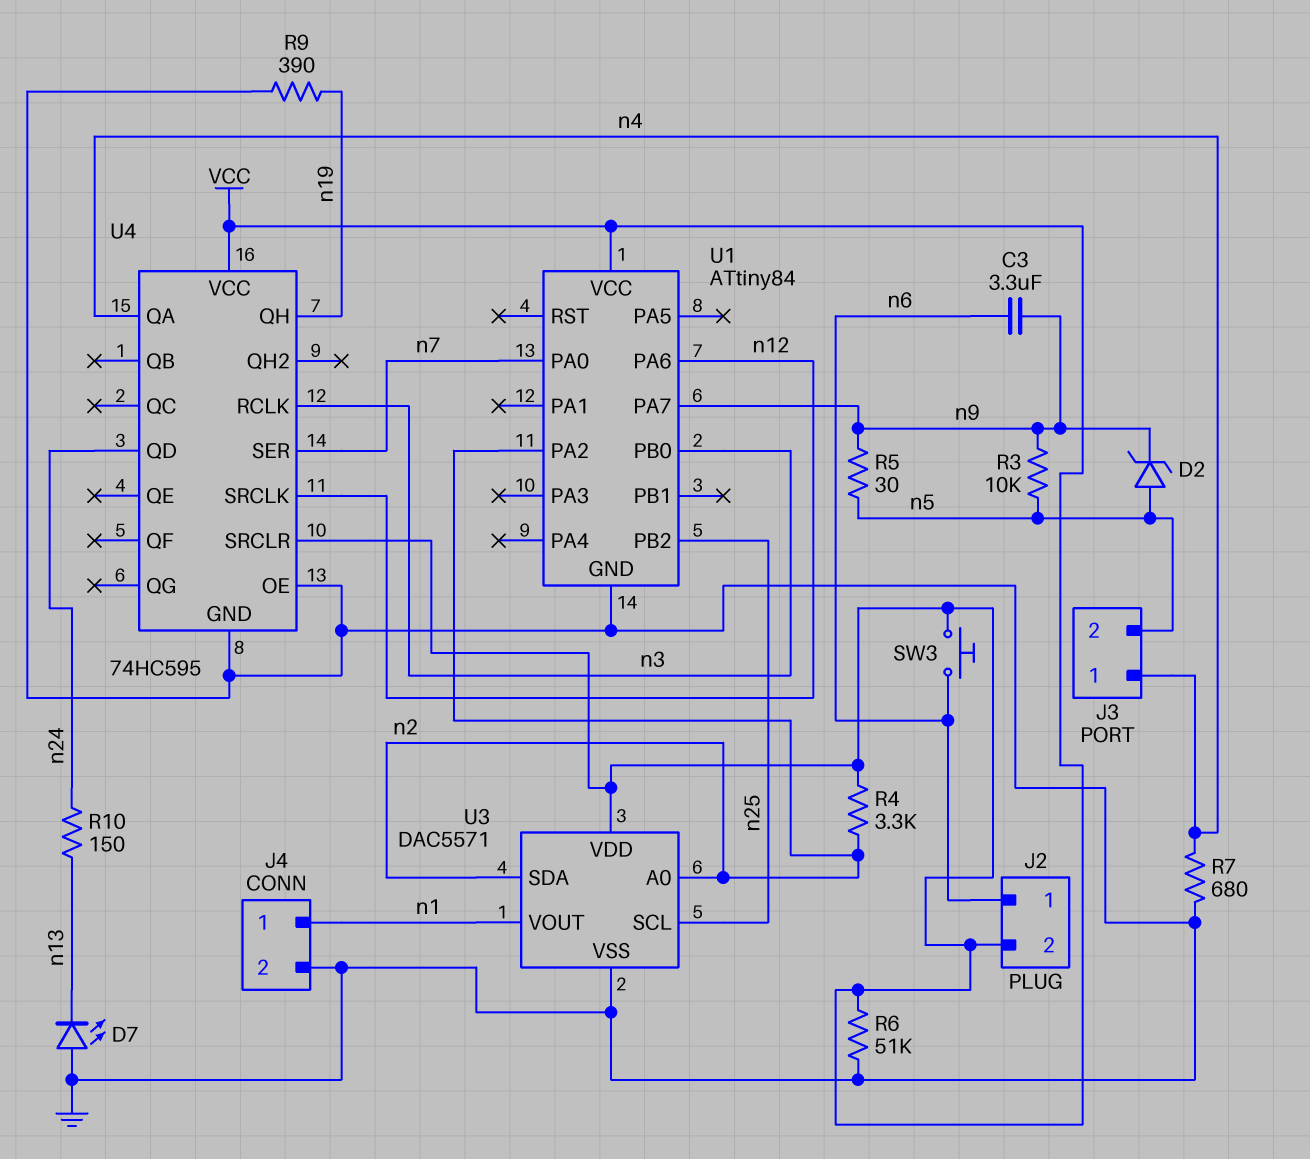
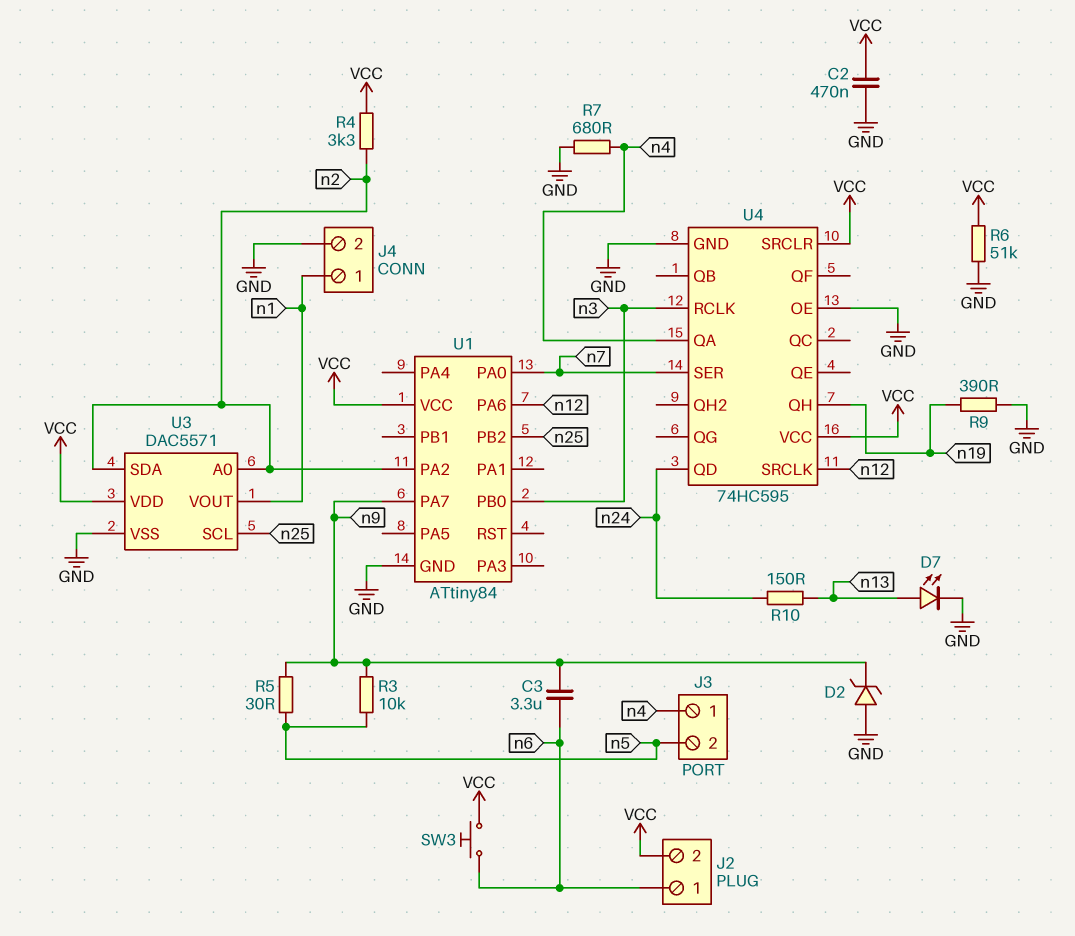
C2: none -> 470nF (GND, VCC)
D2: zener (A n5, K n9) -> zener (A GND, K n9)
D7: LED (A GND, K n13) -> LED (A n13, K GND)

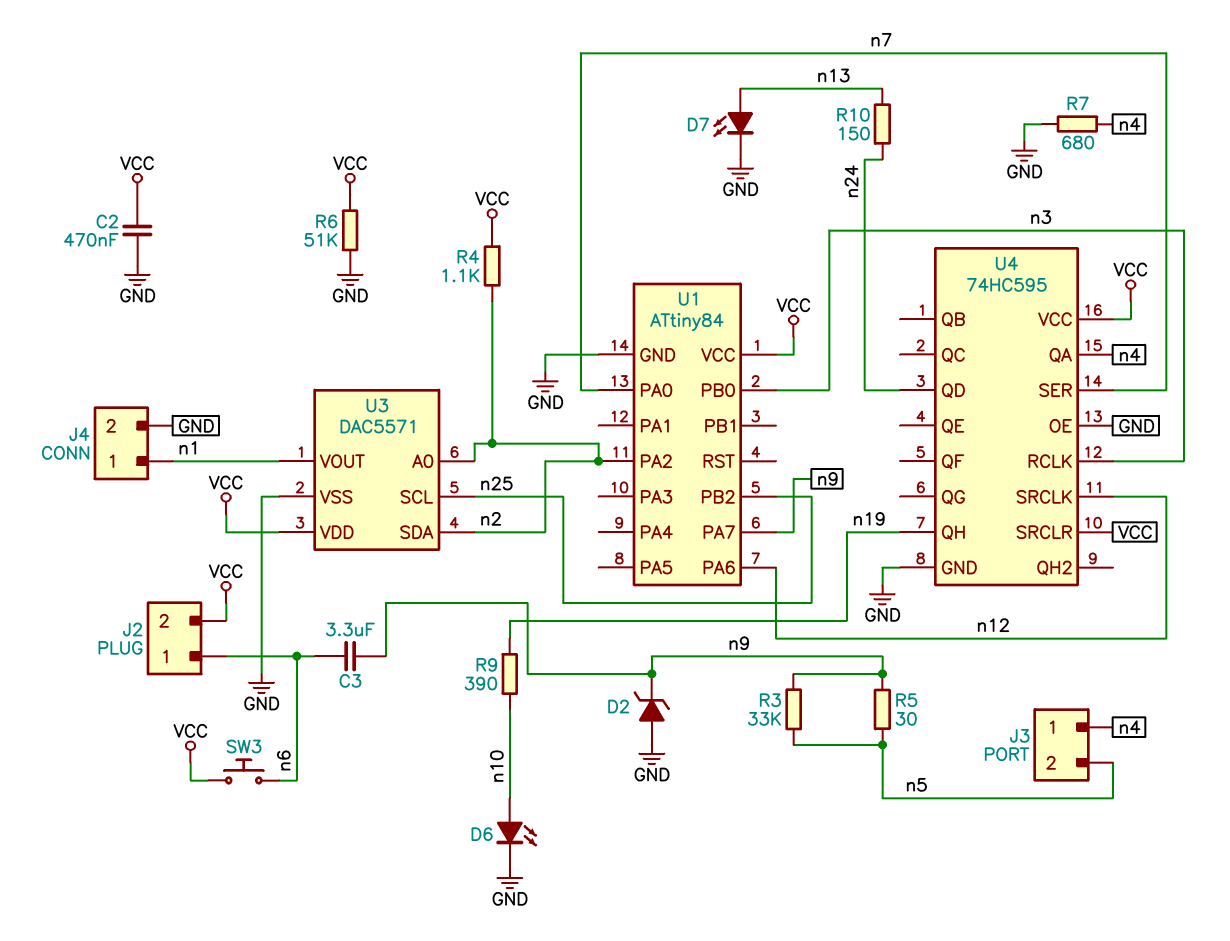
D6: none -> LED (A n10, K GND)
R3: 10k (n5, n9) -> 33k (n5, n9)
R4: 3.3k (VCC, n2) -> 1.1k (VCC, n2)
R9: 390 (GND, n19) -> 390 (n10, n19)

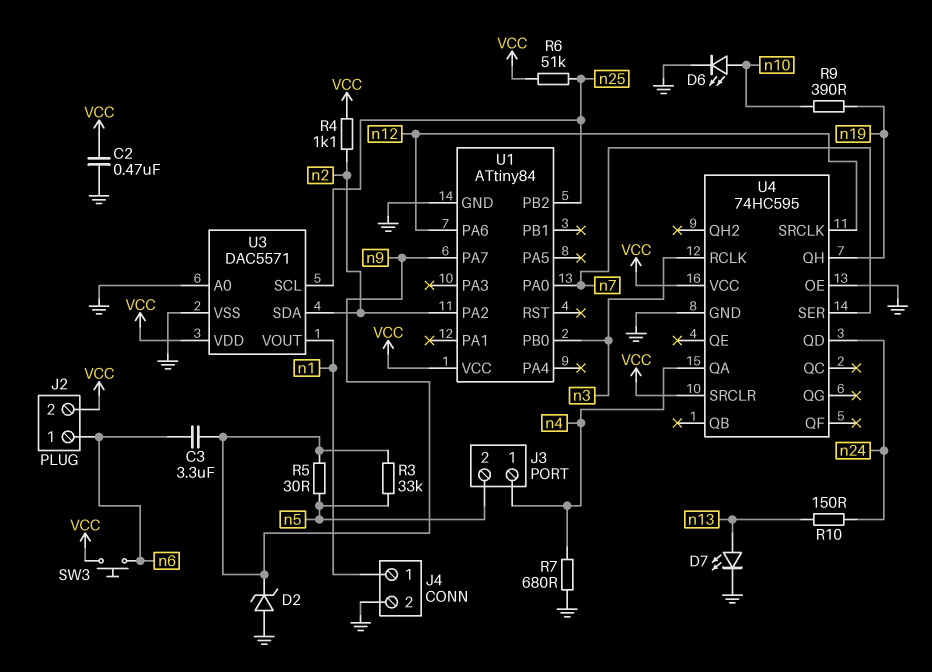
R6: 51k (GND, VCC) -> 51k (VCC, n25)
U3 pin A0: n2 -> GND

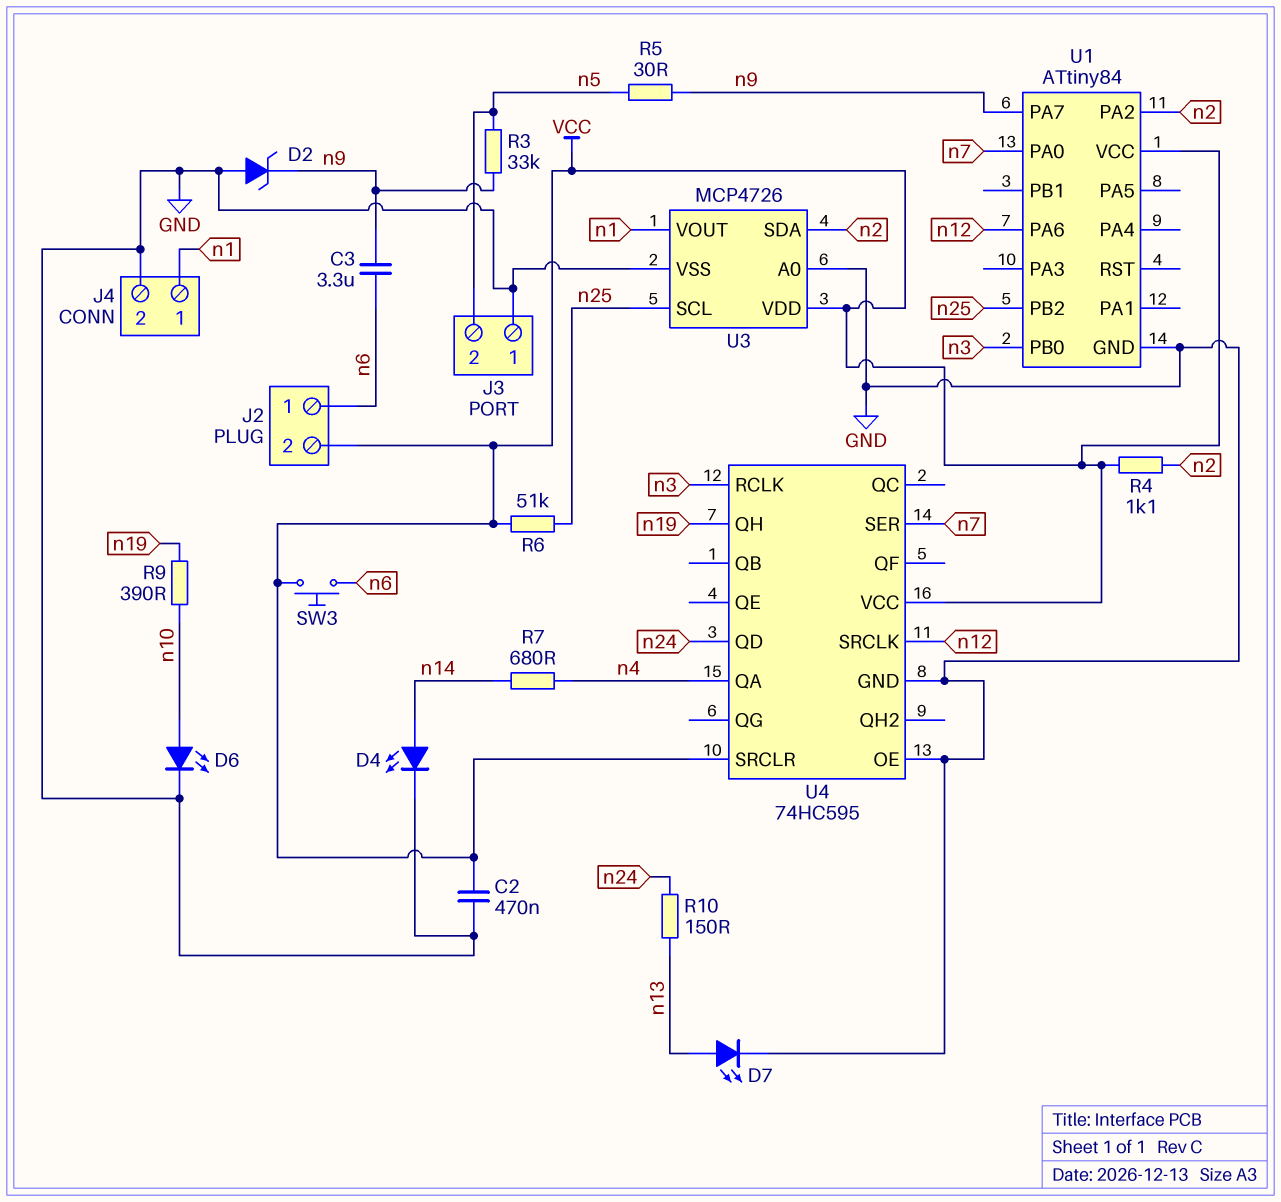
D4: none -> LED (A n14, K GND)
J3 pin 1: n4 -> GND
R7: 680 (GND, n4) -> 680 (n4, n14)
U3: DAC5571 -> MCP4726

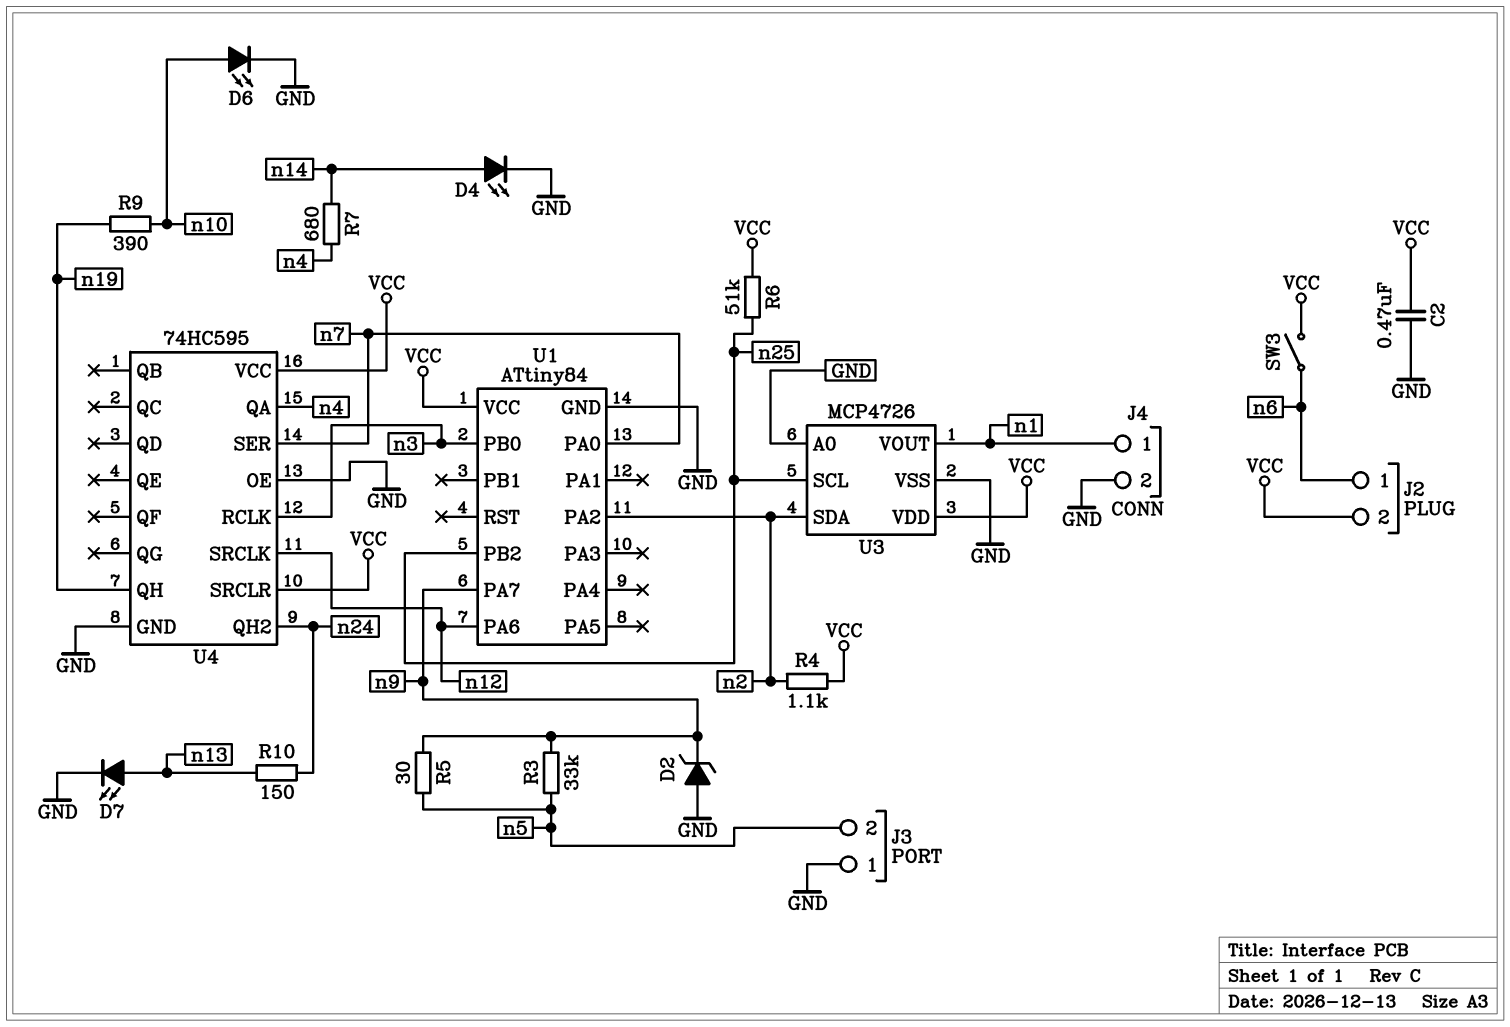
C3: 3.3uF (n6, n9) -> none
SW3: button (VCC, n6) -> switch (VCC, n6)
U4 pin QD: n24 -> none
U4 pin QH2: none -> n24

